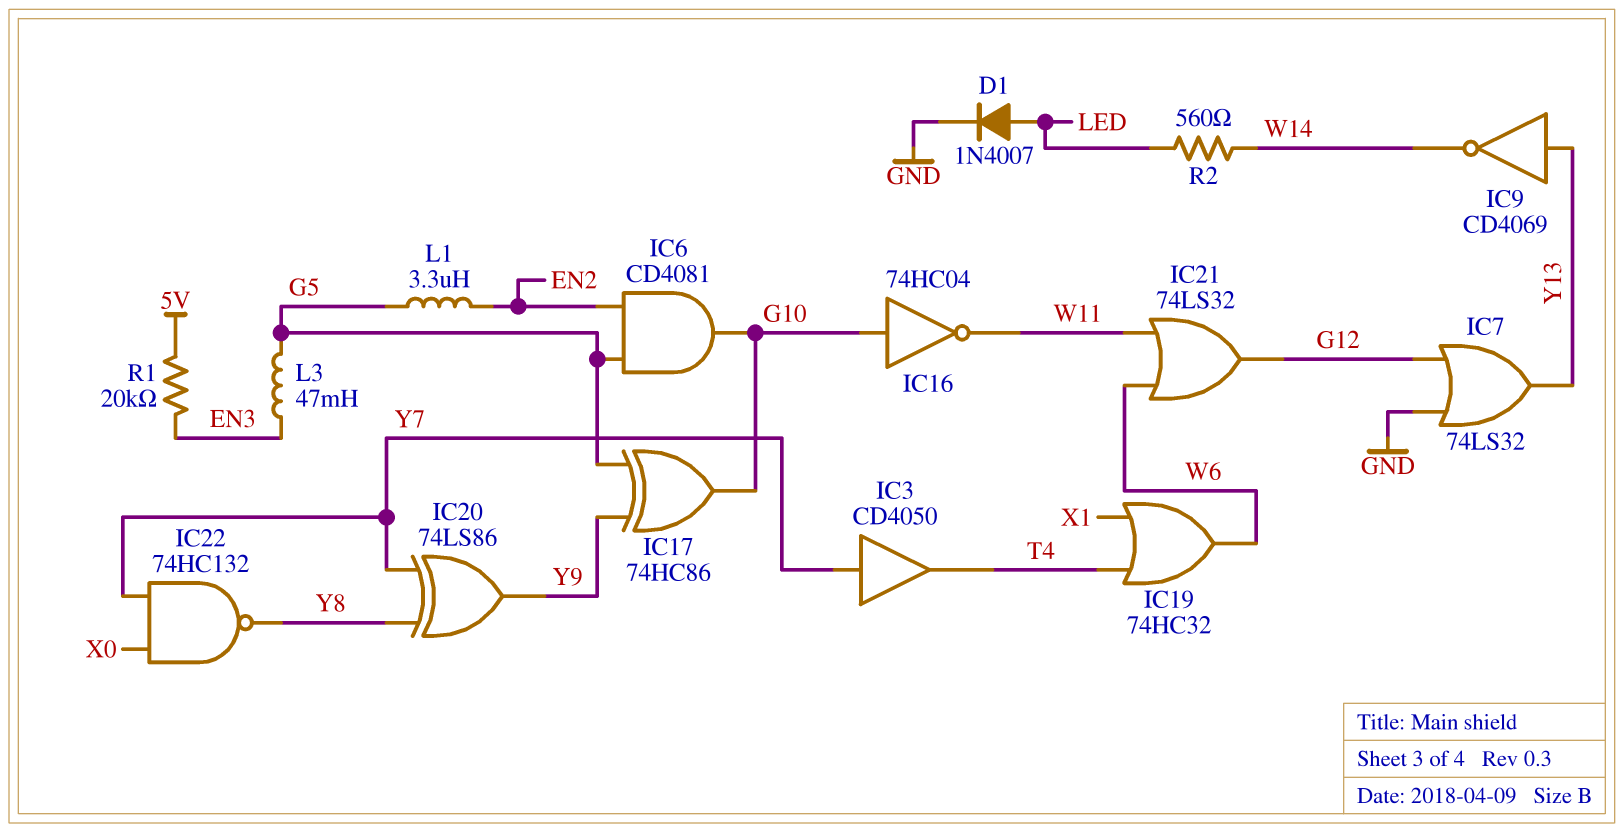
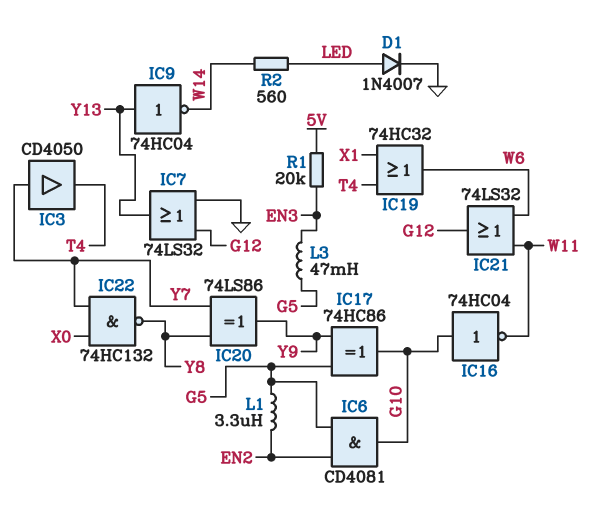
IC9: NOT CD4069 (in Y13, out W14) -> NOT 74HC04 (in Y13, out W14)

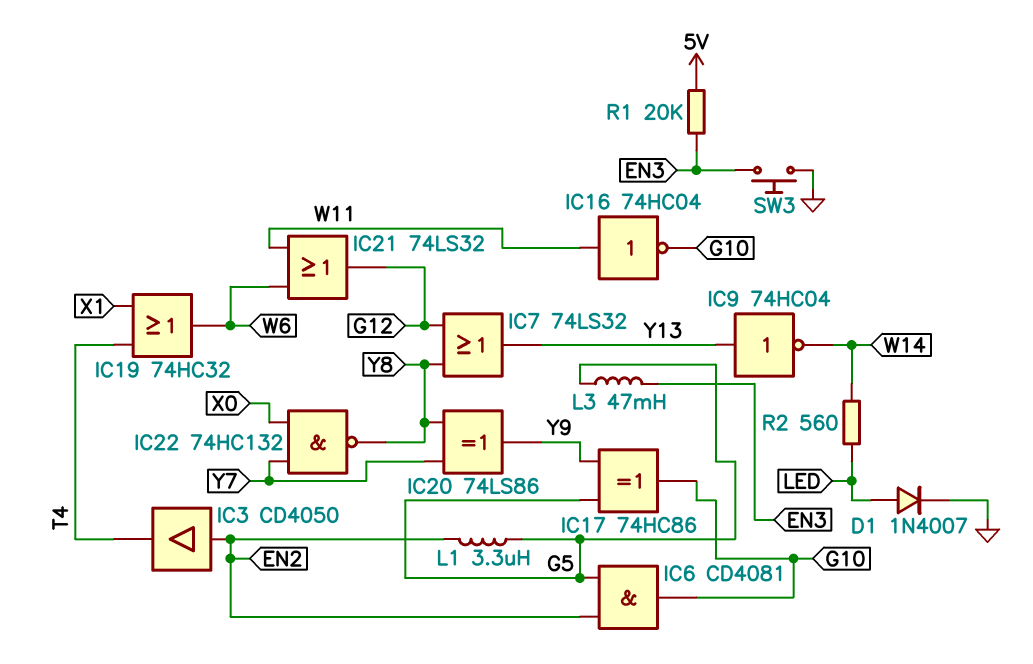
IC3: buffer CD4050 (in Y7, out T4) -> buffer CD4050 (in EN2, out T4)
IC7: OR 74LS32 (in G12, in GND, out Y13) -> OR 74LS32 (in G12, in Y8, out Y13)
IC16: NOT 74HC04 (in G10, out W11) -> NOT 74HC04 (in W11, out G10)
SW3: none -> button (EN3, GND)

